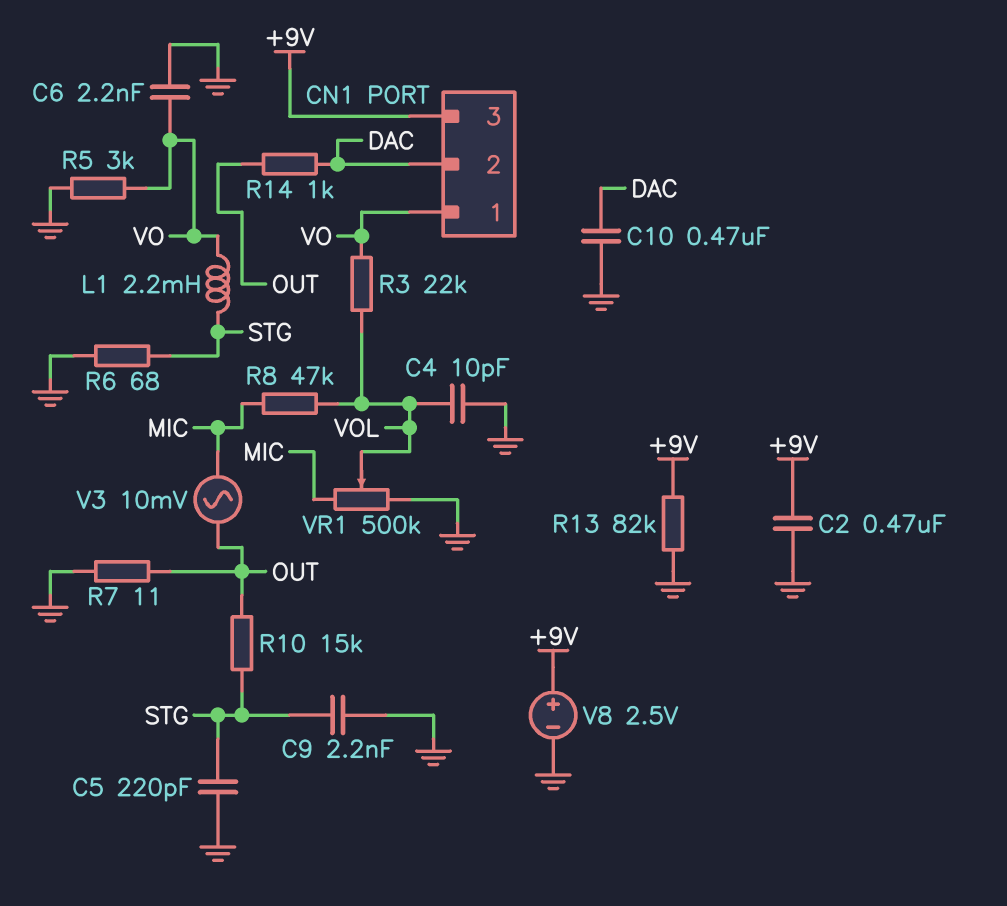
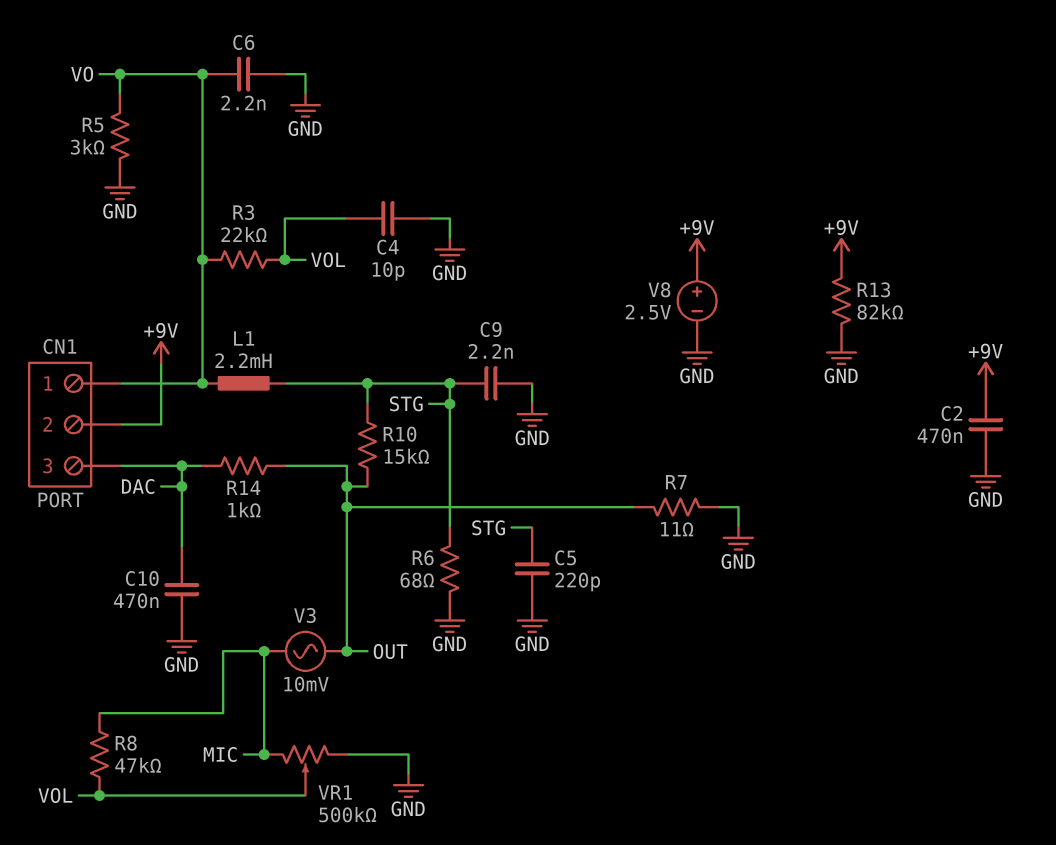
CN1 pin 2: DAC -> +9V
CN1 pin 3: +9V -> DAC

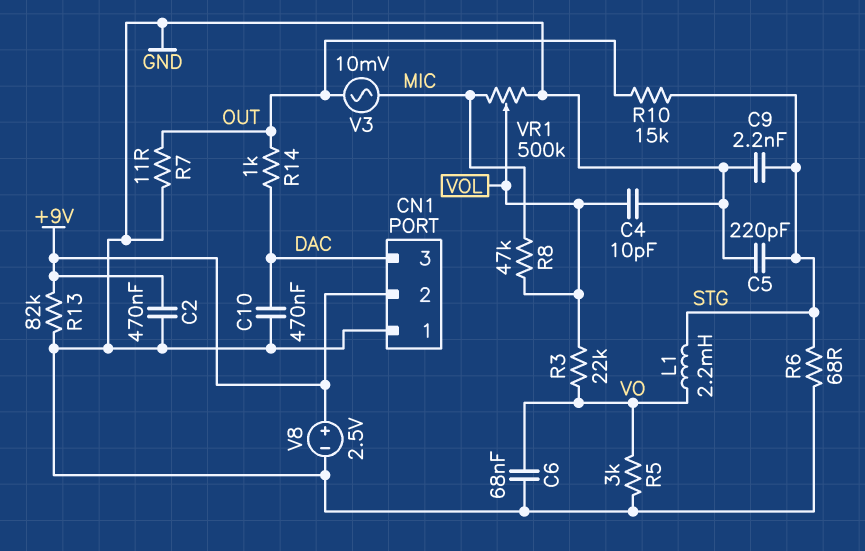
C6: 2.2nF (GND, VO) -> 68nF (GND, VO)
CN1 pin 1: VO -> GND

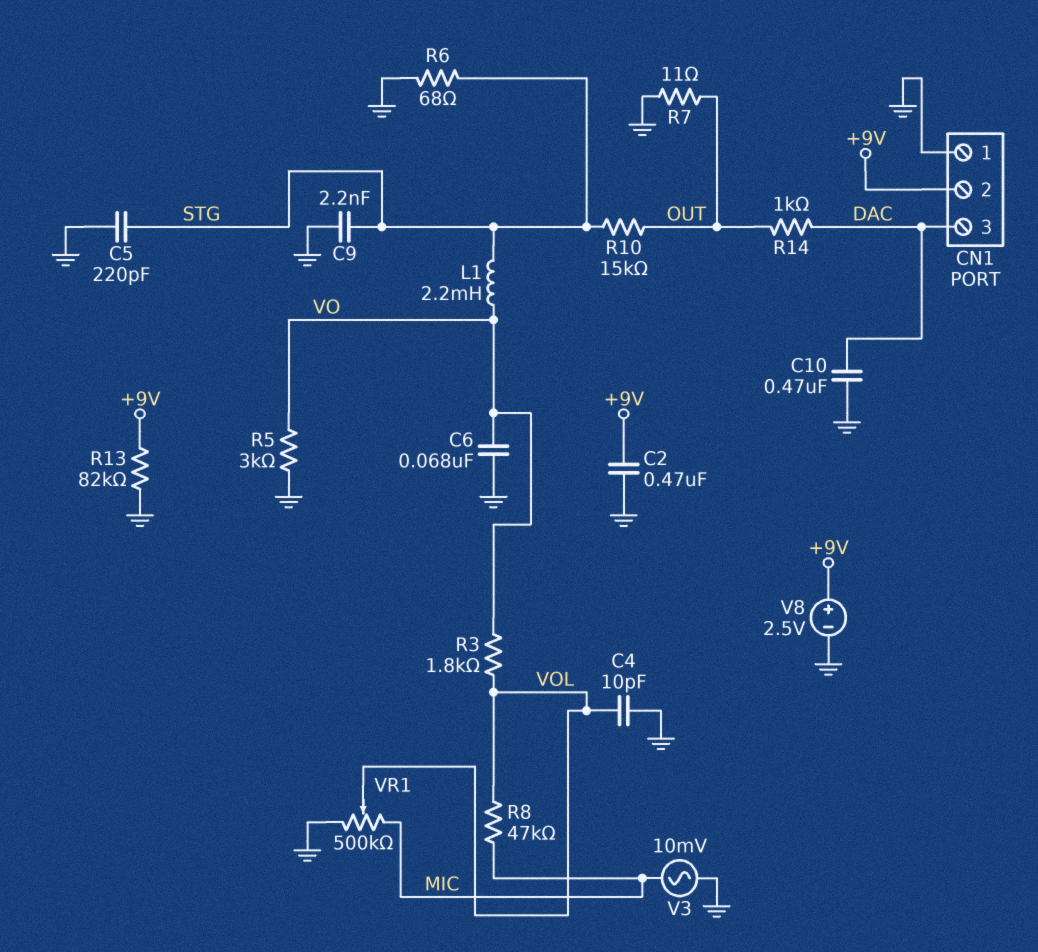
R3: 22k (VO, VOL) -> 1.8k (VO, VOL)
V3: AC 10mV (MIC, OUT) -> AC 10mV (GND, MIC)

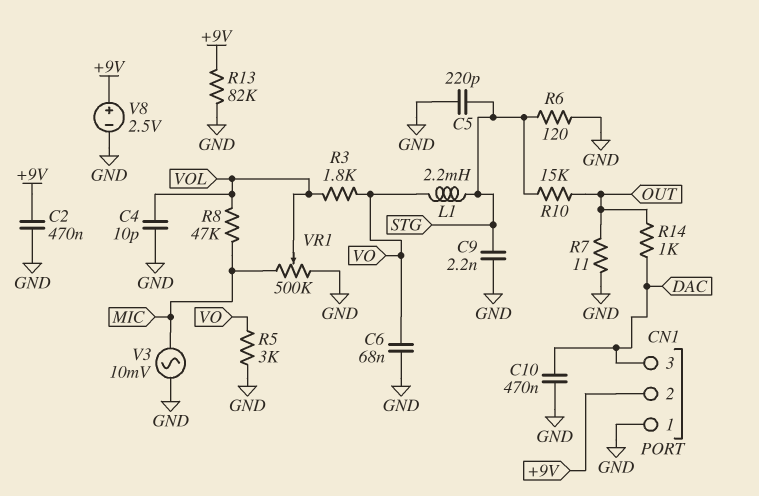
R6: 68 (GND, STG) -> 120 (GND, STG)

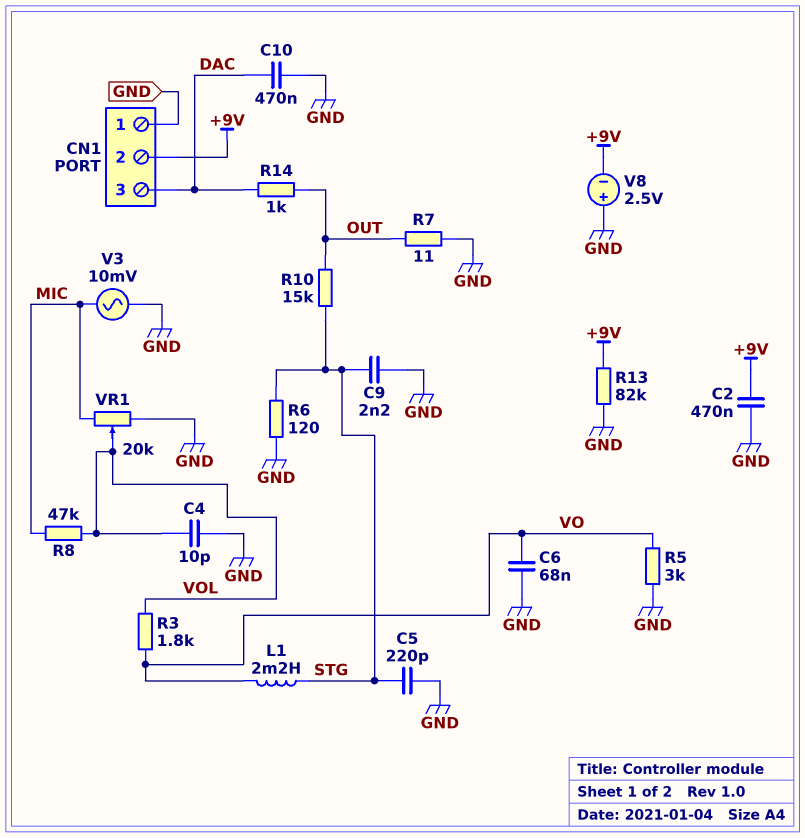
V8: 2.5V (plus +9V, minus GND) -> 2.5V (plus GND, minus +9V)
VR1: 500k (GND, MIC, wiper VOL) -> 20k (GND, MIC, wiper VOL)

